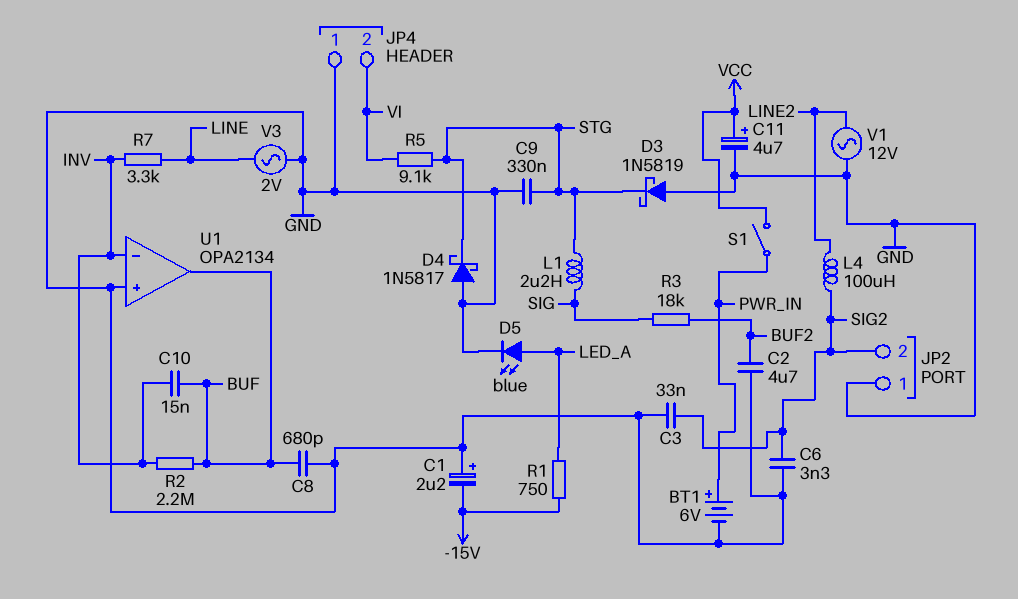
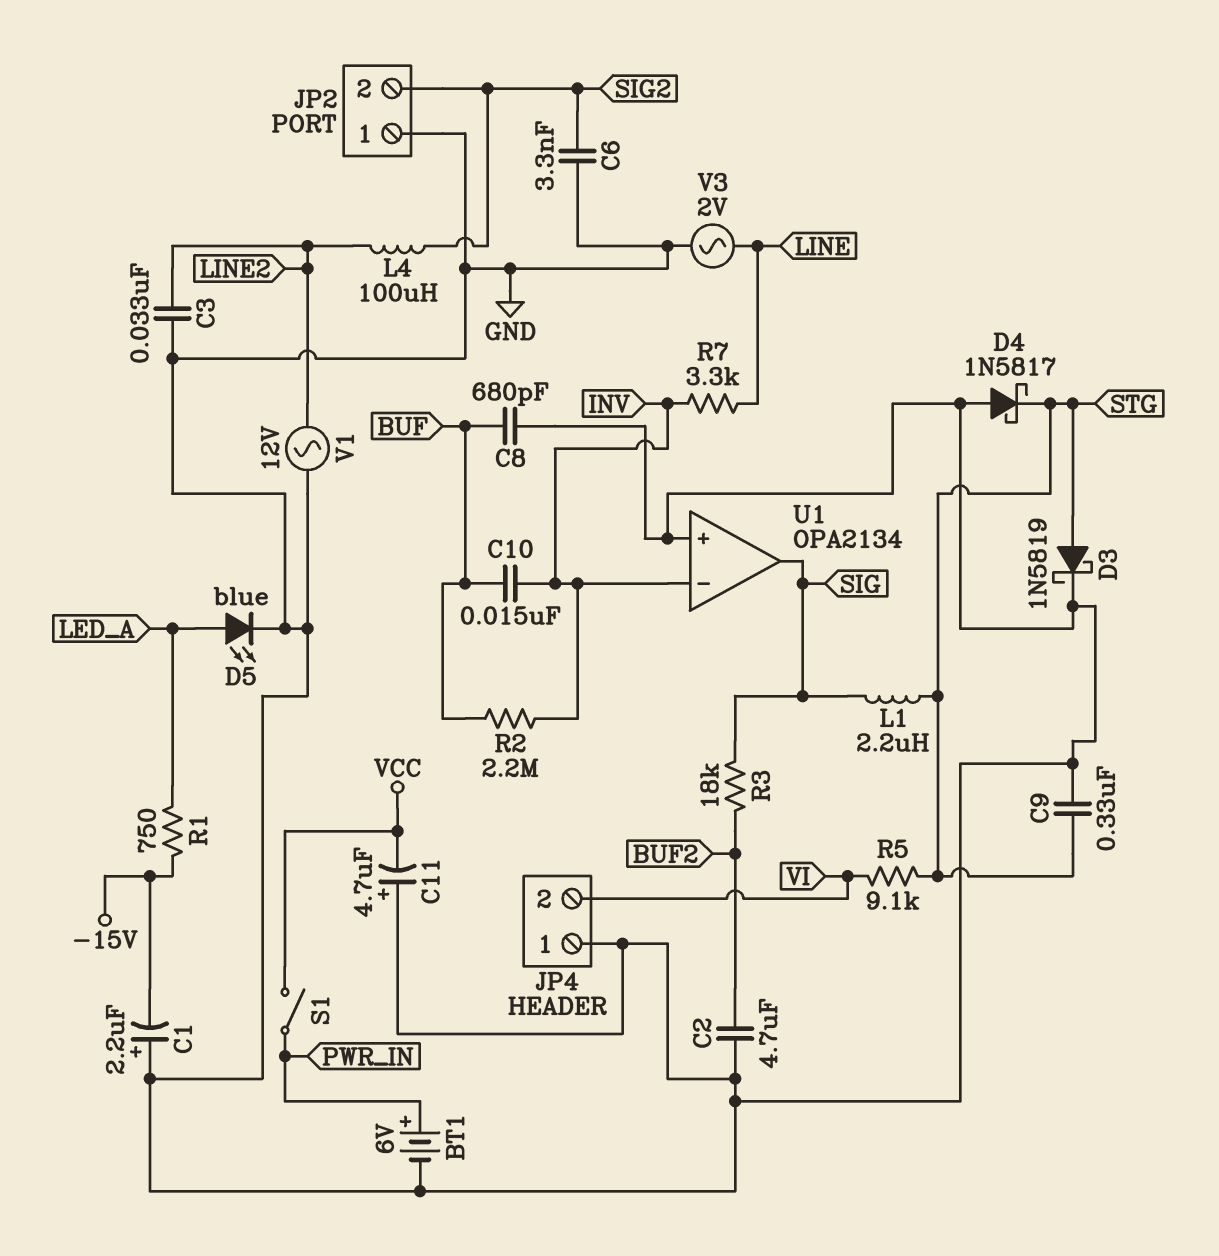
C3: 33nF (GND, SIG2) -> 33nF (GND, LINE2)
C11: 4.7uF (plus VCC, minus GND) -> 4.7uF (plus GND, minus VCC)
D3: schottky 1N5819 (A GND, K STG) -> schottky 1N5819 (A STG, K GND)
U1 pin out: BUF -> SIG

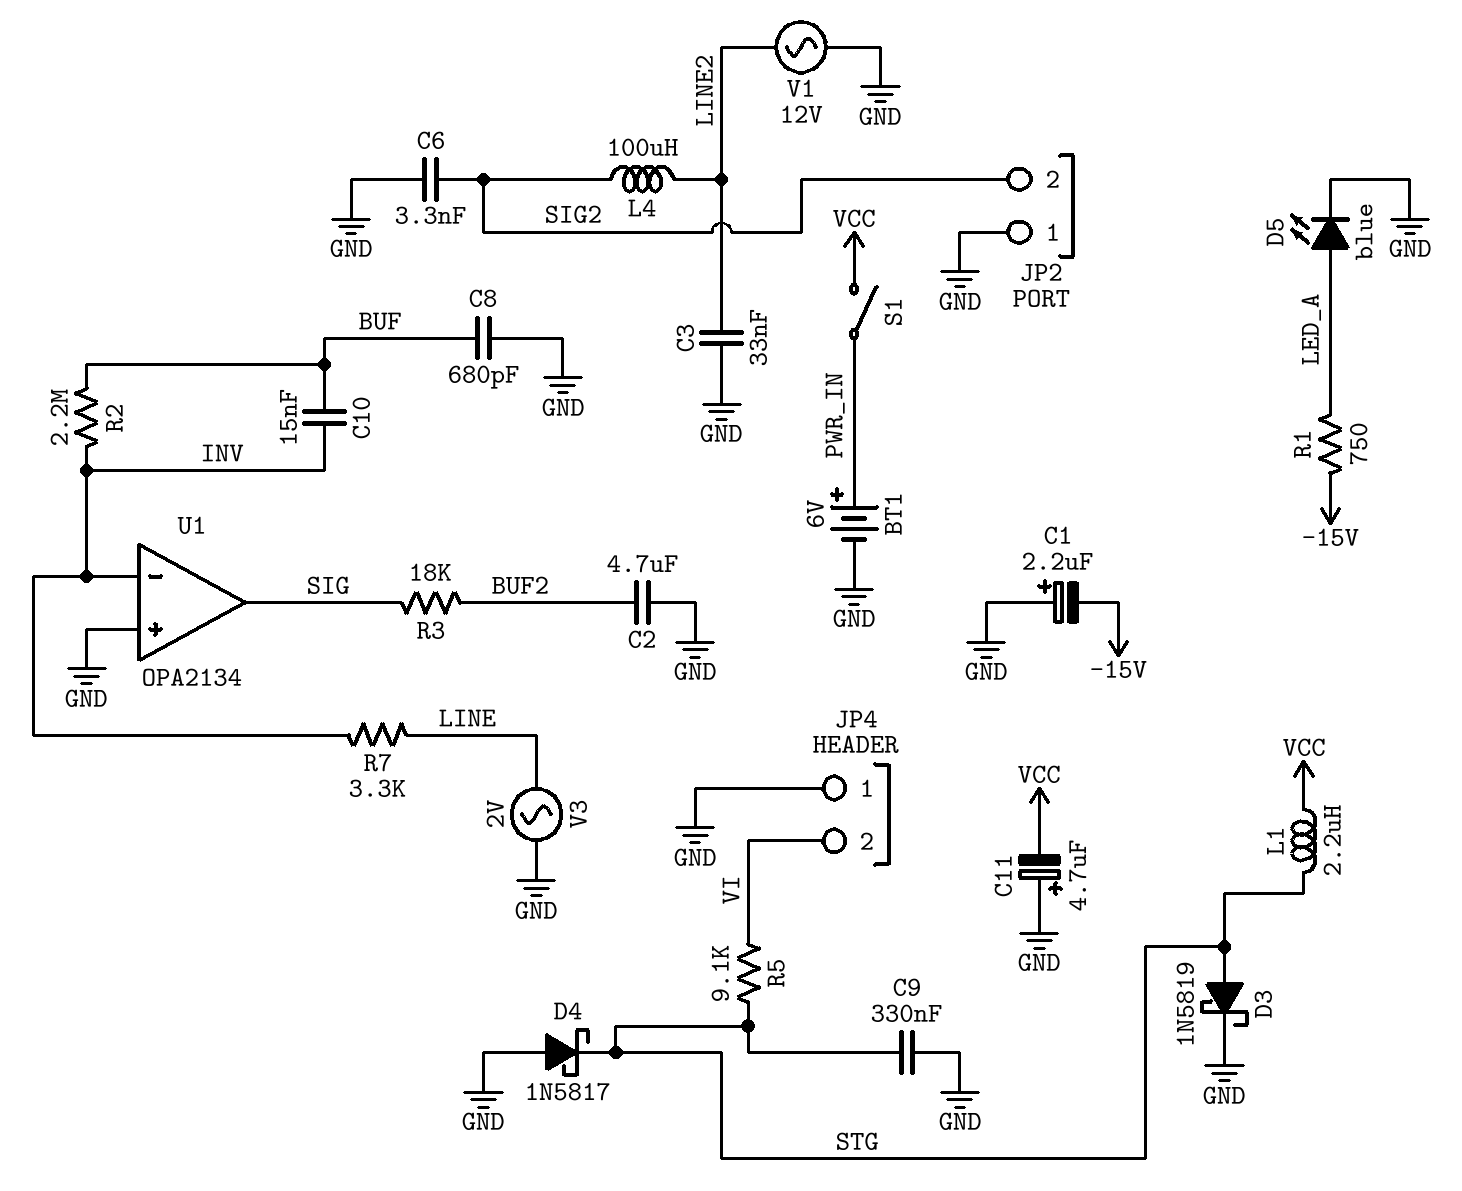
L1: 2.2uH (SIG, STG) -> 2.2uH (STG, VCC)

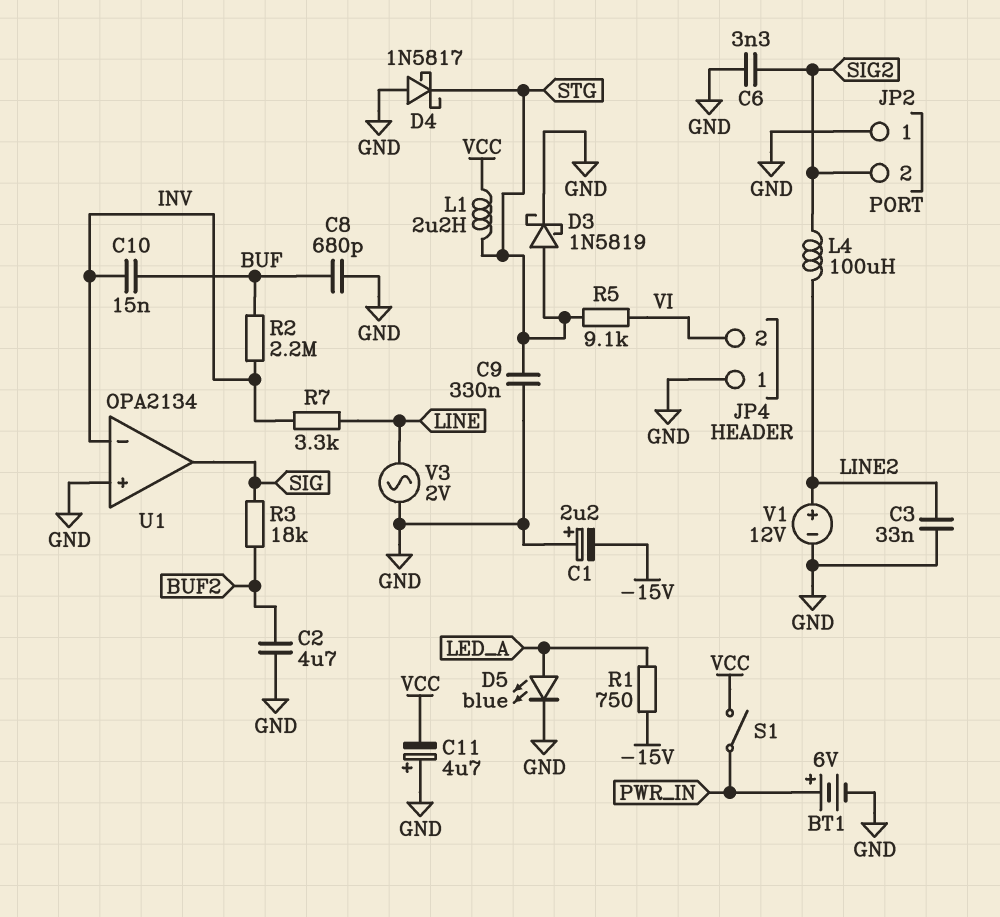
V1: AC 12V (GND, LINE2) -> 12V (plus LINE2, minus GND)

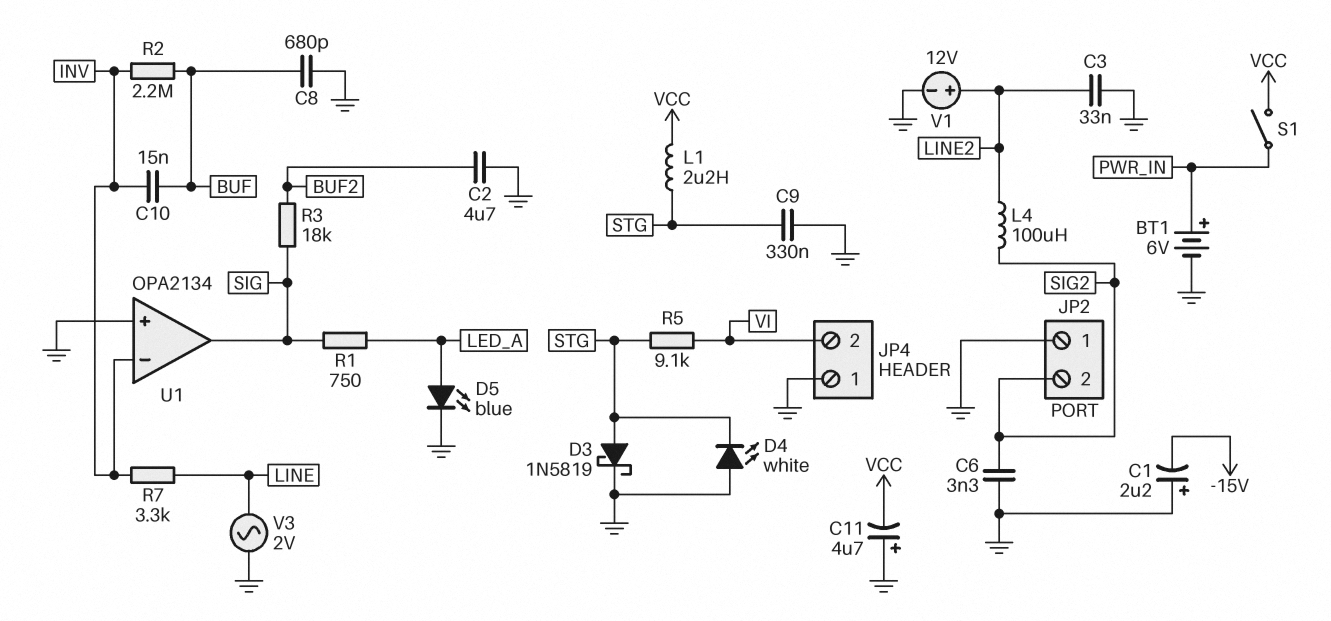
D4: schottky 1N5817 (A GND, K STG) -> LED white (A GND, K STG)
R1: 750 (-15V, LED_A) -> 750 (LED_A, SIG)

